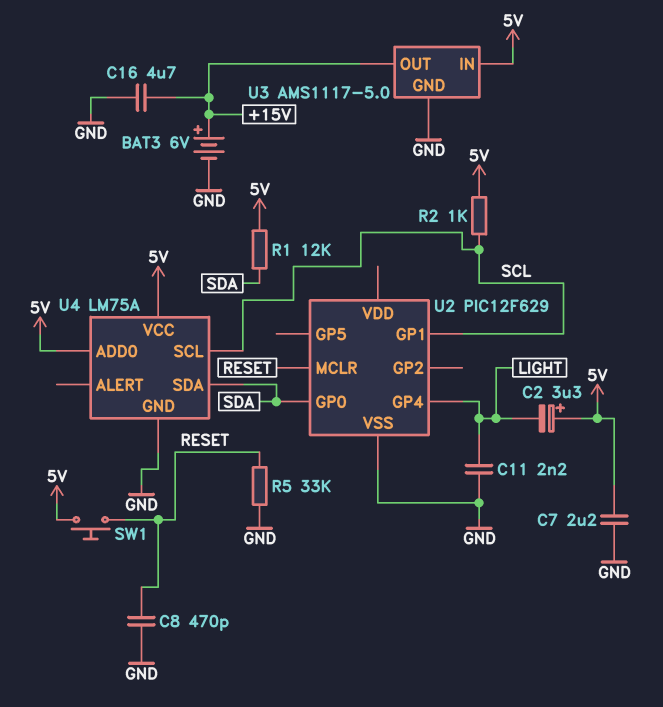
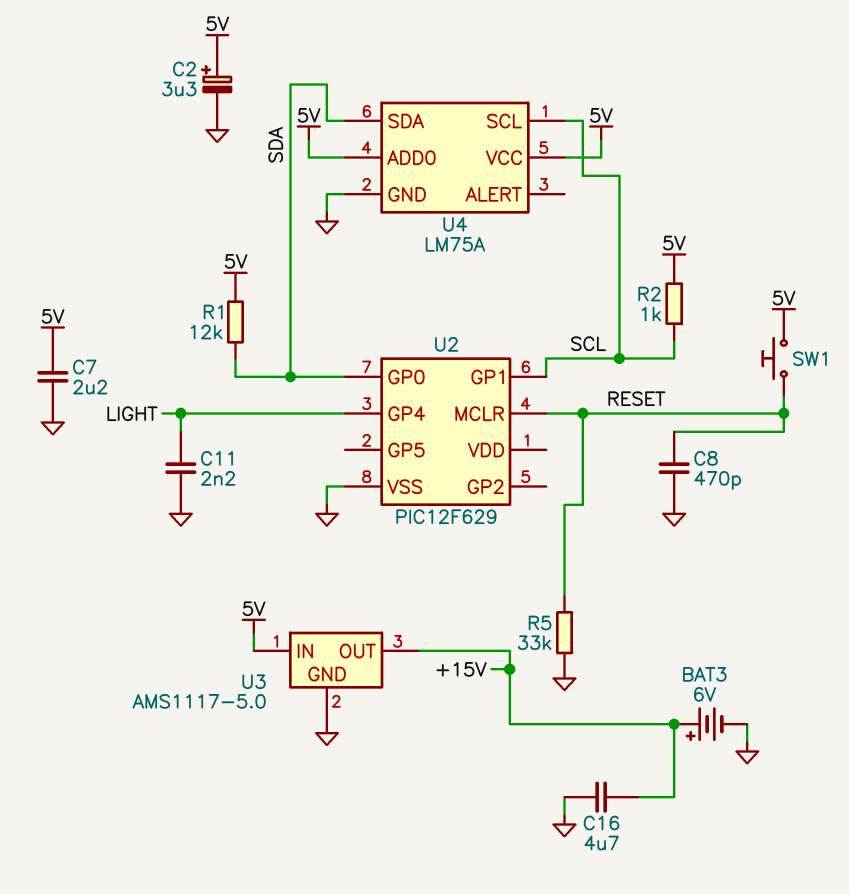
C2: 3.3uF (plus 5V, minus LIGHT) -> 3.3uF (plus 5V, minus GND)

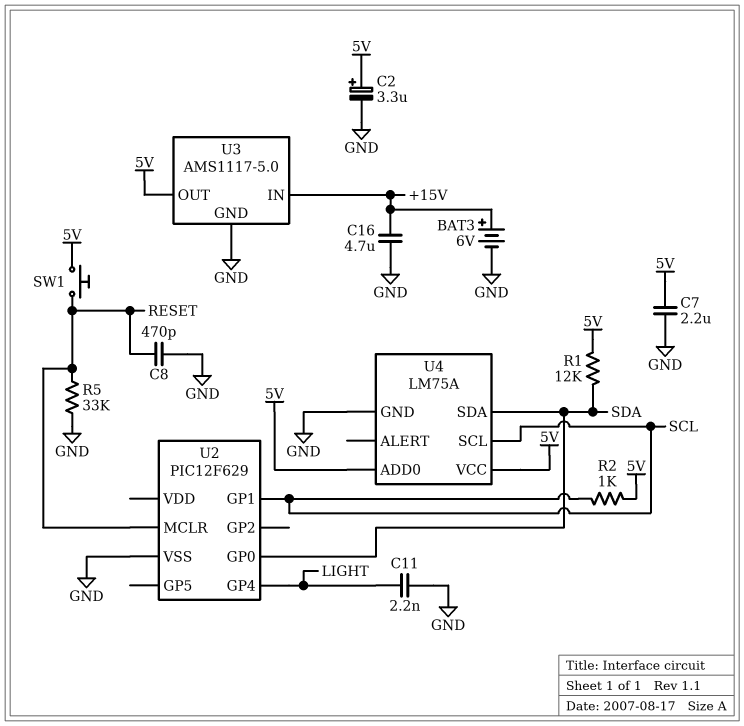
U3 pin IN: 5V -> +15V
U3 pin OUT: +15V -> 5V

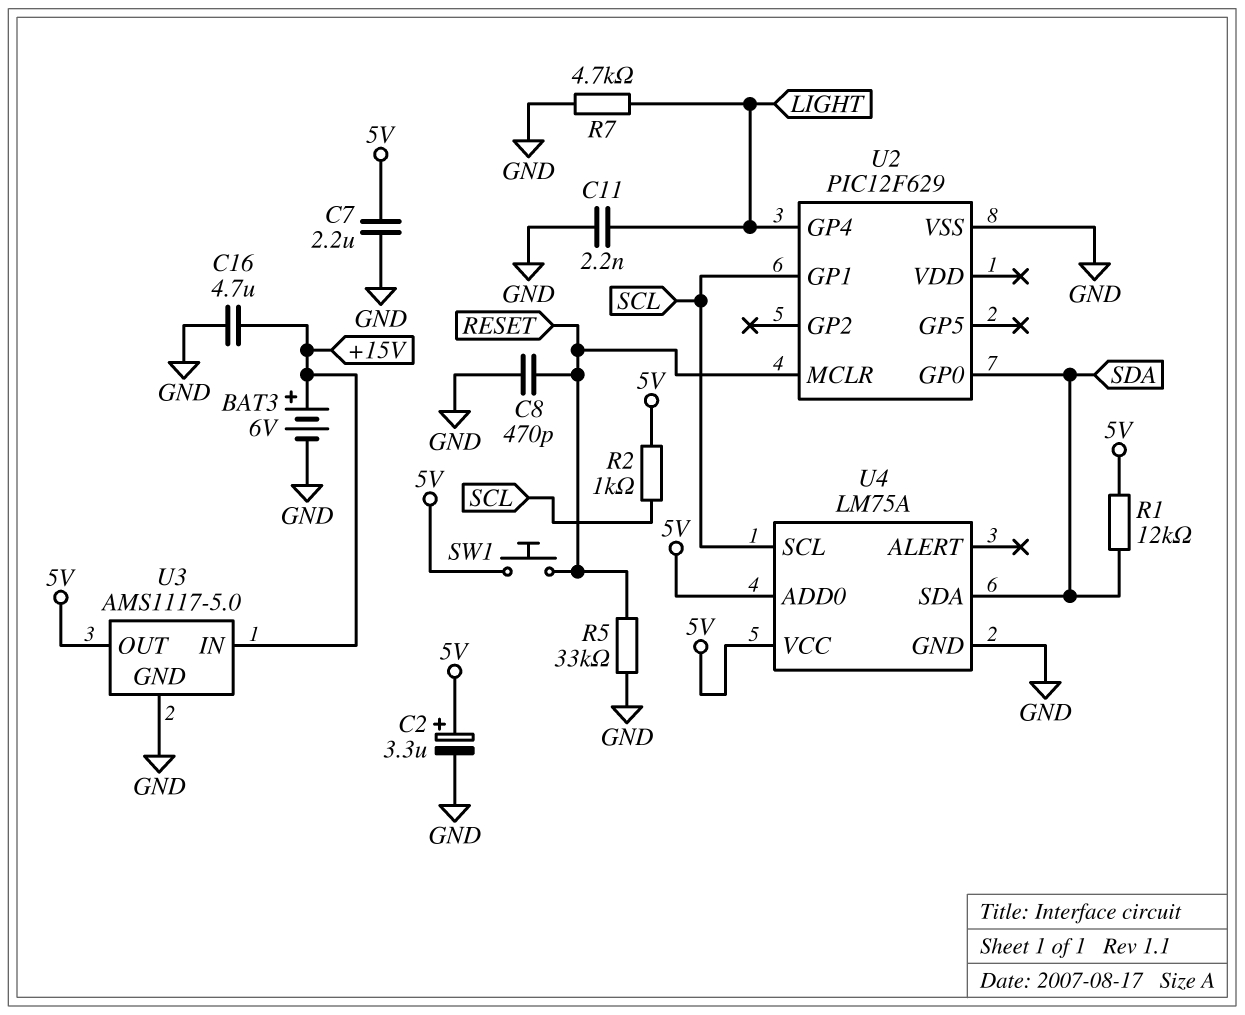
R7: none -> 4.7k (GND, LIGHT)

